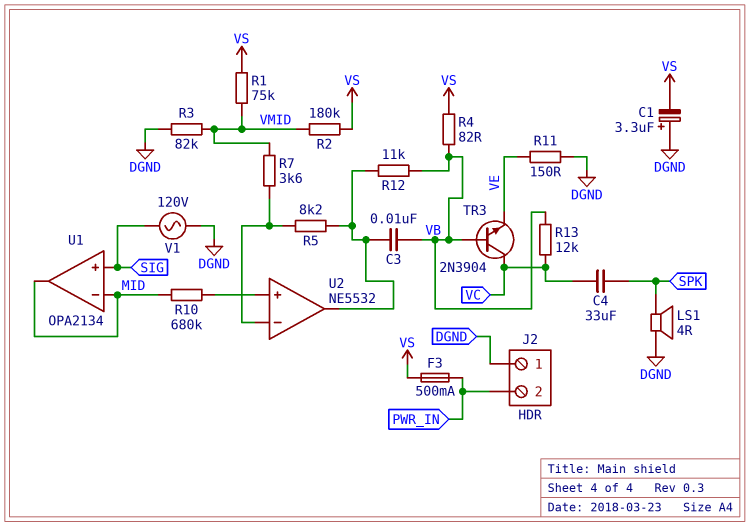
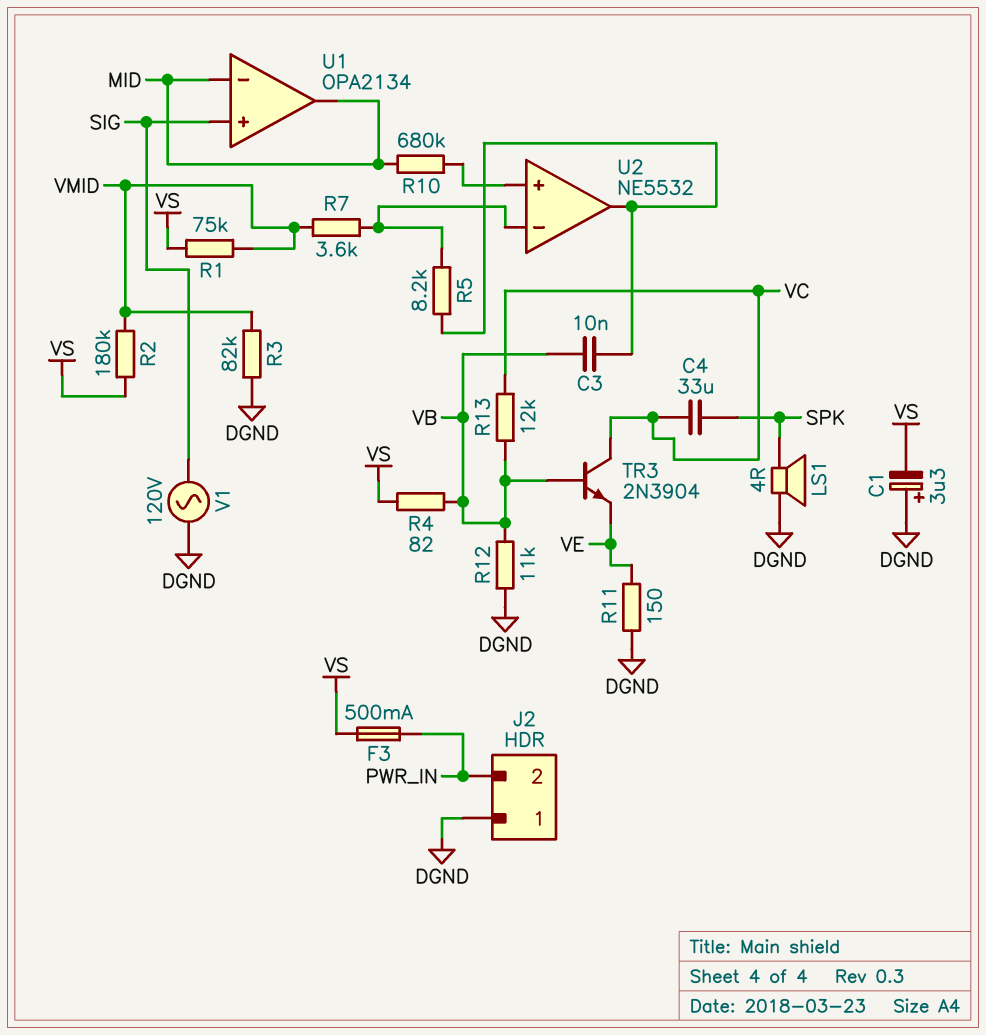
R12: 11k (U2/out, VB) -> 11k (DGND, VB)

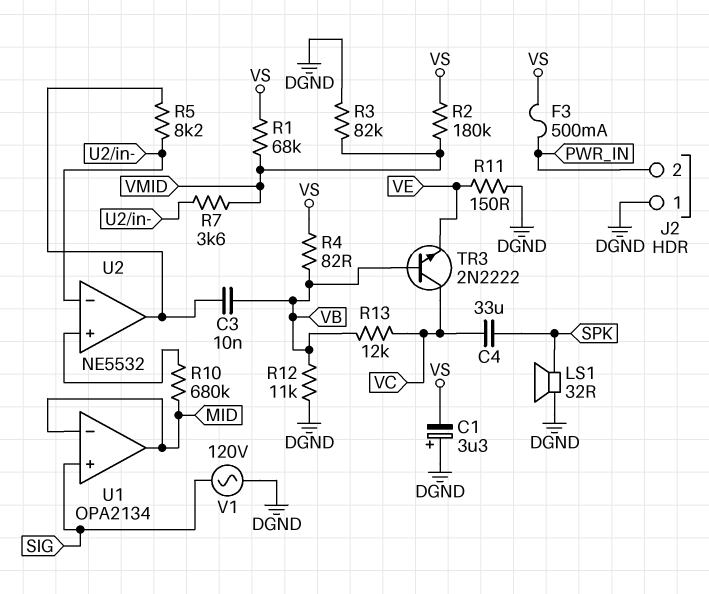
LS1: speaker 4R (DGND, SPK) -> speaker 32R (DGND, SPK)
R1: 75k (VMID, VS) -> 68k (VMID, VS)
TR3: NPN 2N3904 (B VB, C VC, E VE) -> NPN 2N2222 (B VB, C VC, E VE)

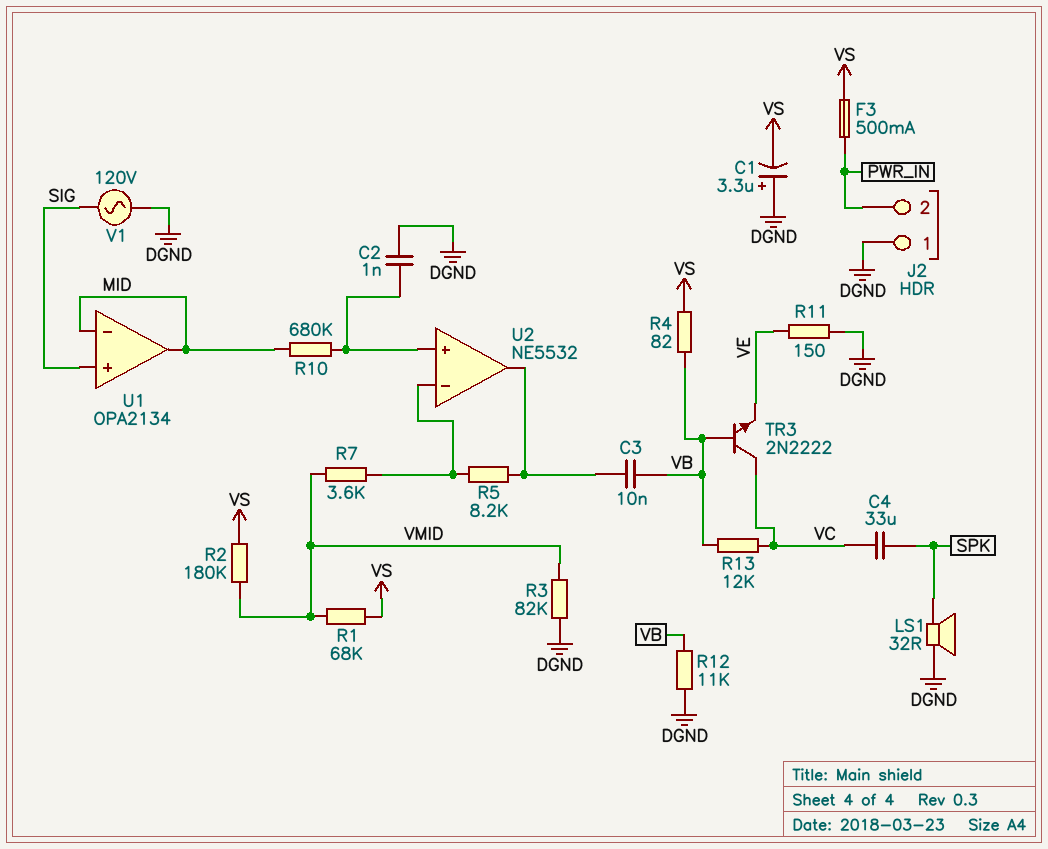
C2: none -> 1nF (DGND, U2/in+)

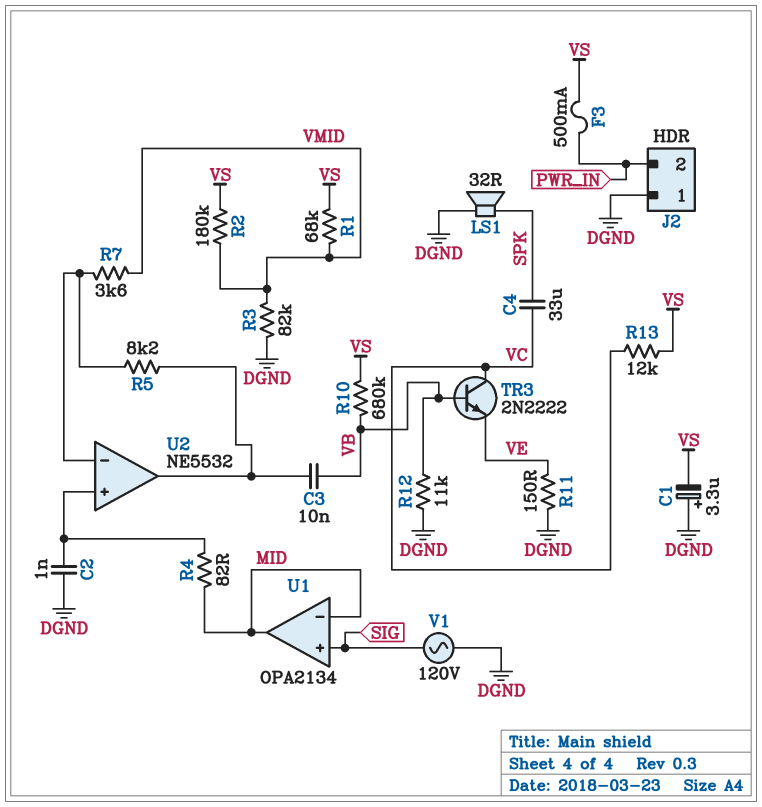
R4: 82 (VB, VS) -> 82 (MID, U2/in+)
R10: 680k (MID, U2/in+) -> 680k (VB, VS)
R13: 12k (VB, VC) -> 12k (VC, VS)

